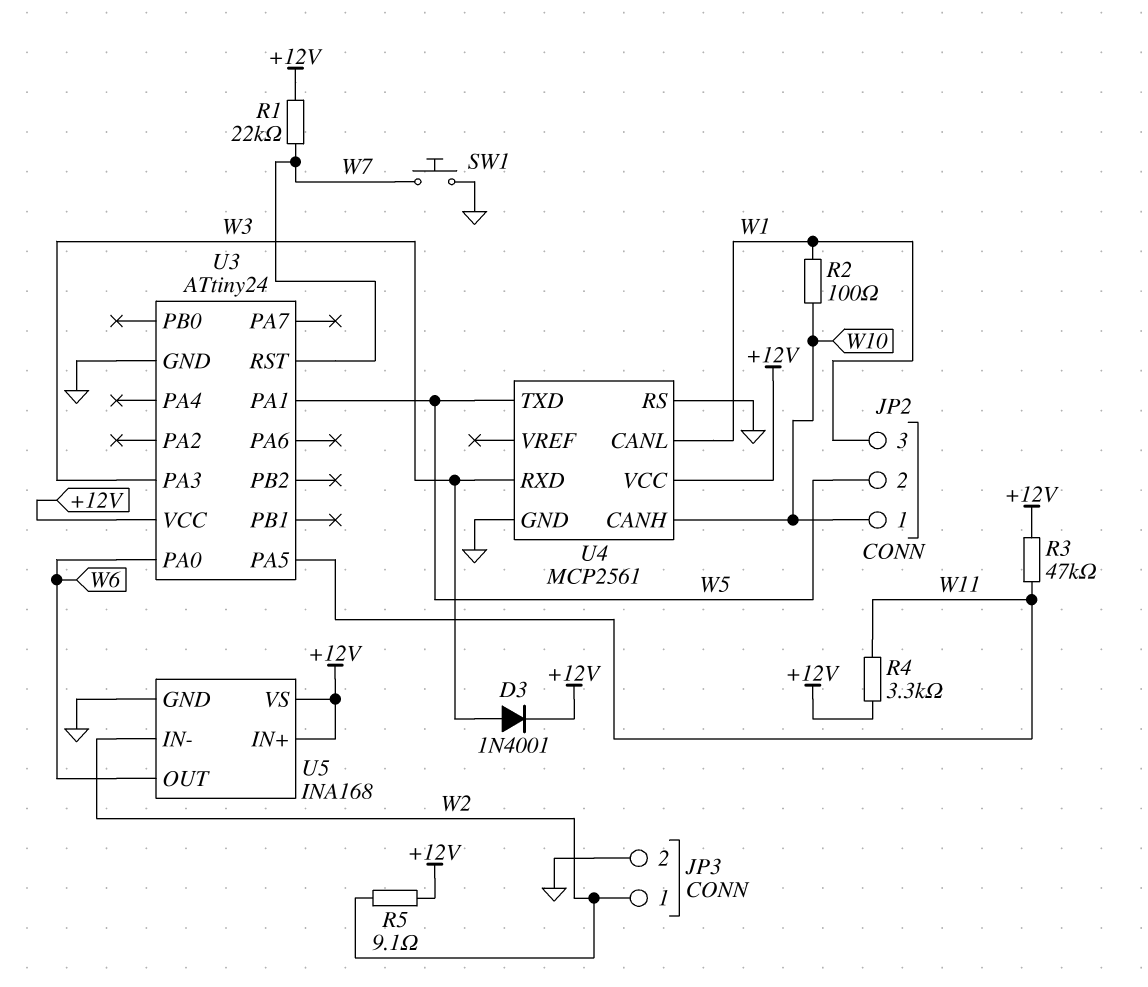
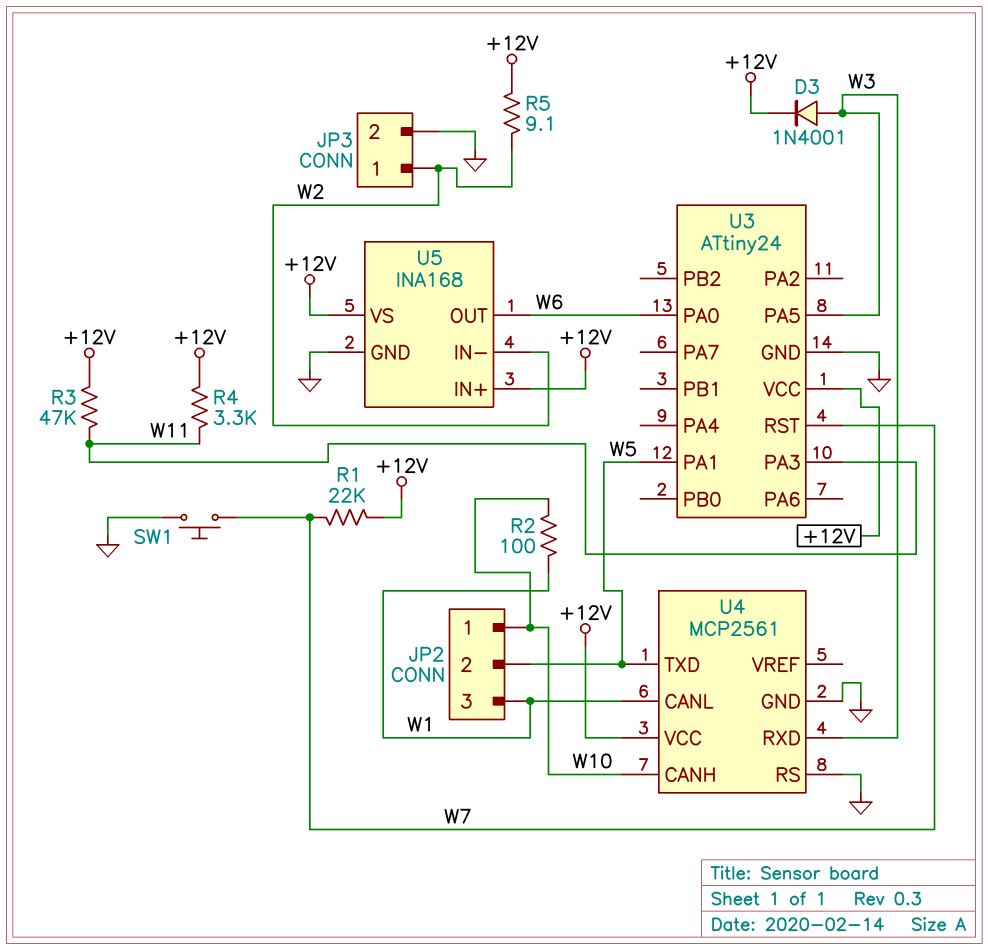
U3 pin PA3: W3 -> W11
U3 pin PA5: W11 -> W3

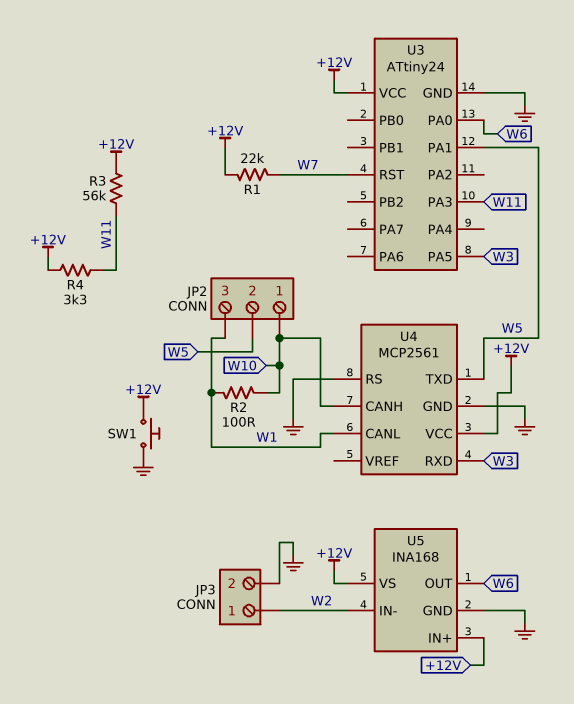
D3: diode 1N4001 (A W3, K +12V) -> none
R3: 47k (+12V, W11) -> 56k (+12V, W11)
R5: 9.1 (+12V, W2) -> none
SW1: button (GND, W7) -> button (+12V, GND)

